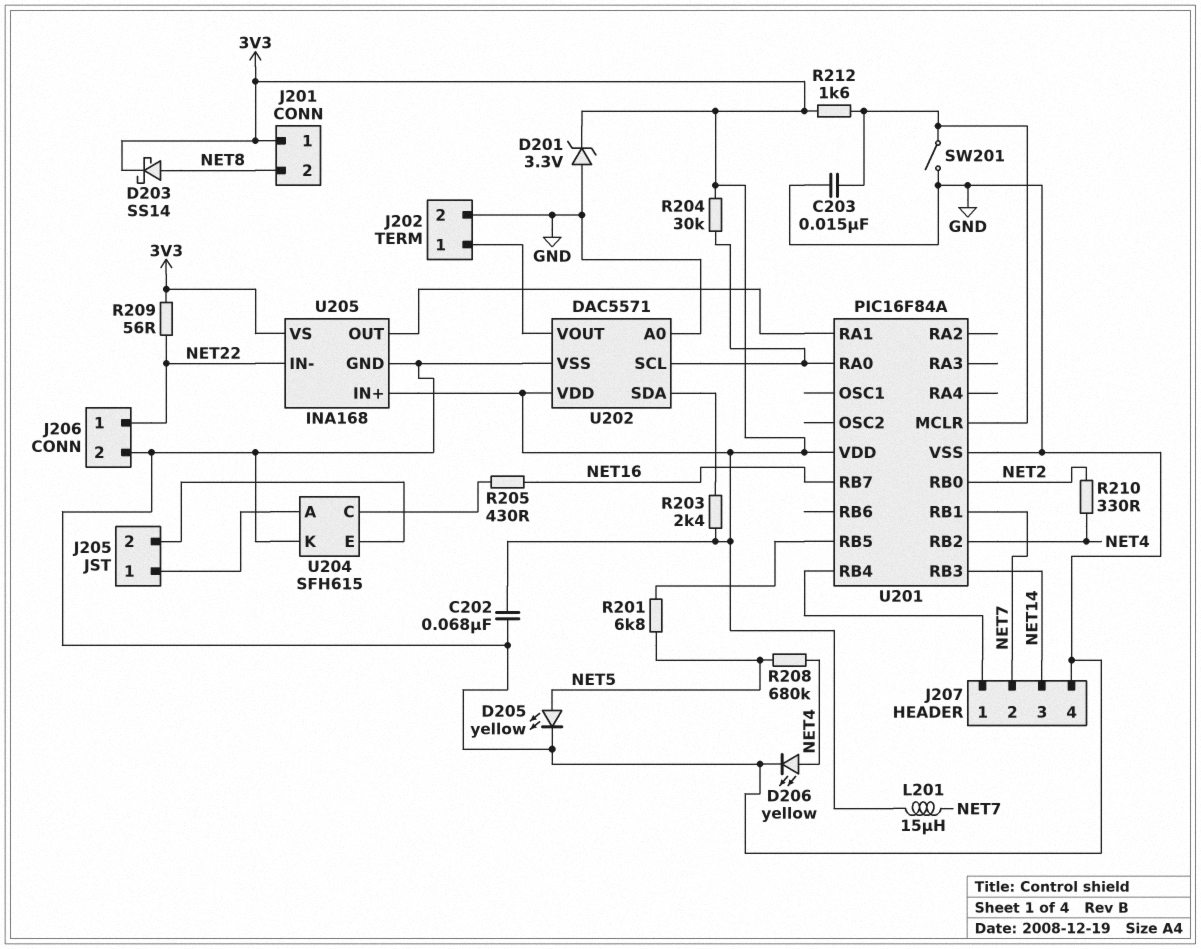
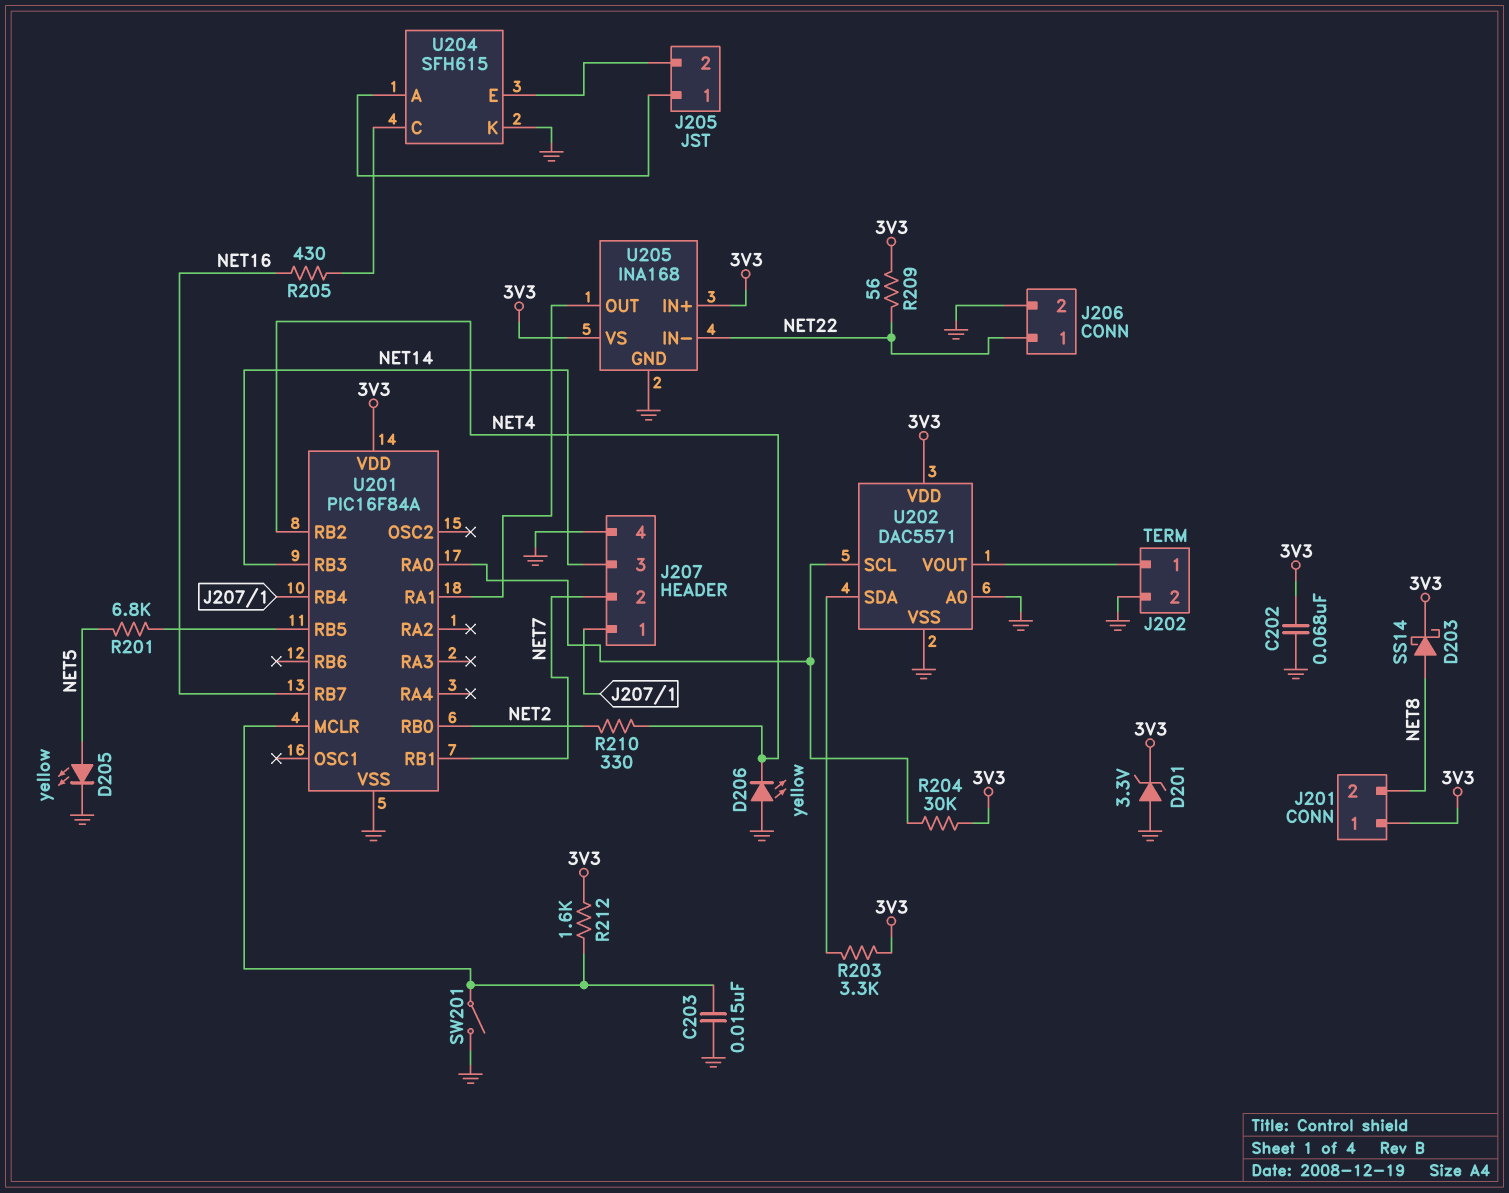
D206: LED yellow (A NET4, K GND) -> LED yellow (A GND, K NET4)
L201: 15uH (3V3, NET7) -> none
R203: 2.4k (3V3, U202/SDA) -> 3.3k (3V3, U202/SDA)
R208: 680k (NET4, NET5) -> none

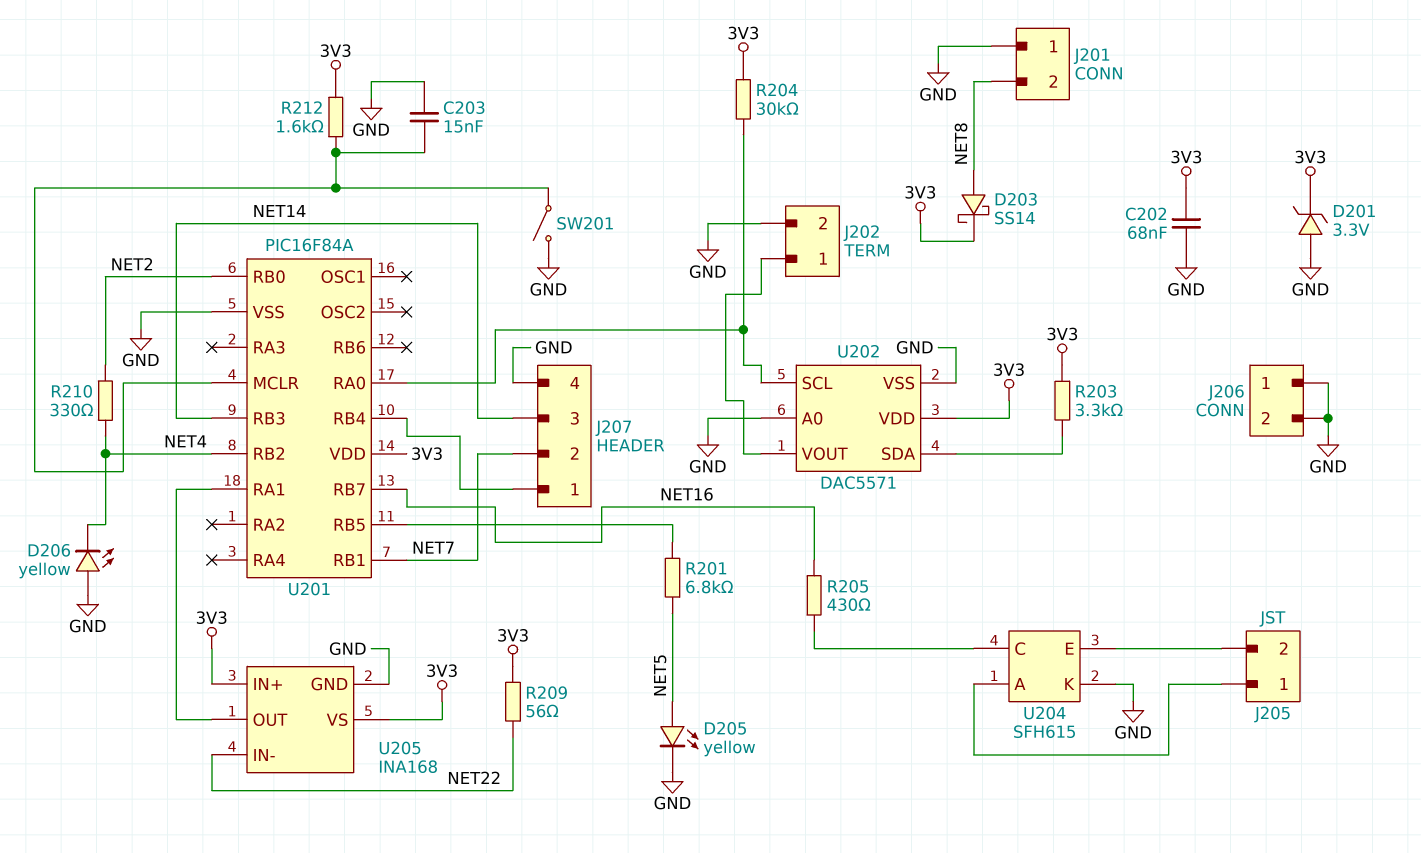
J201 pin 1: 3V3 -> GND
J206 pin 1: NET22 -> GND

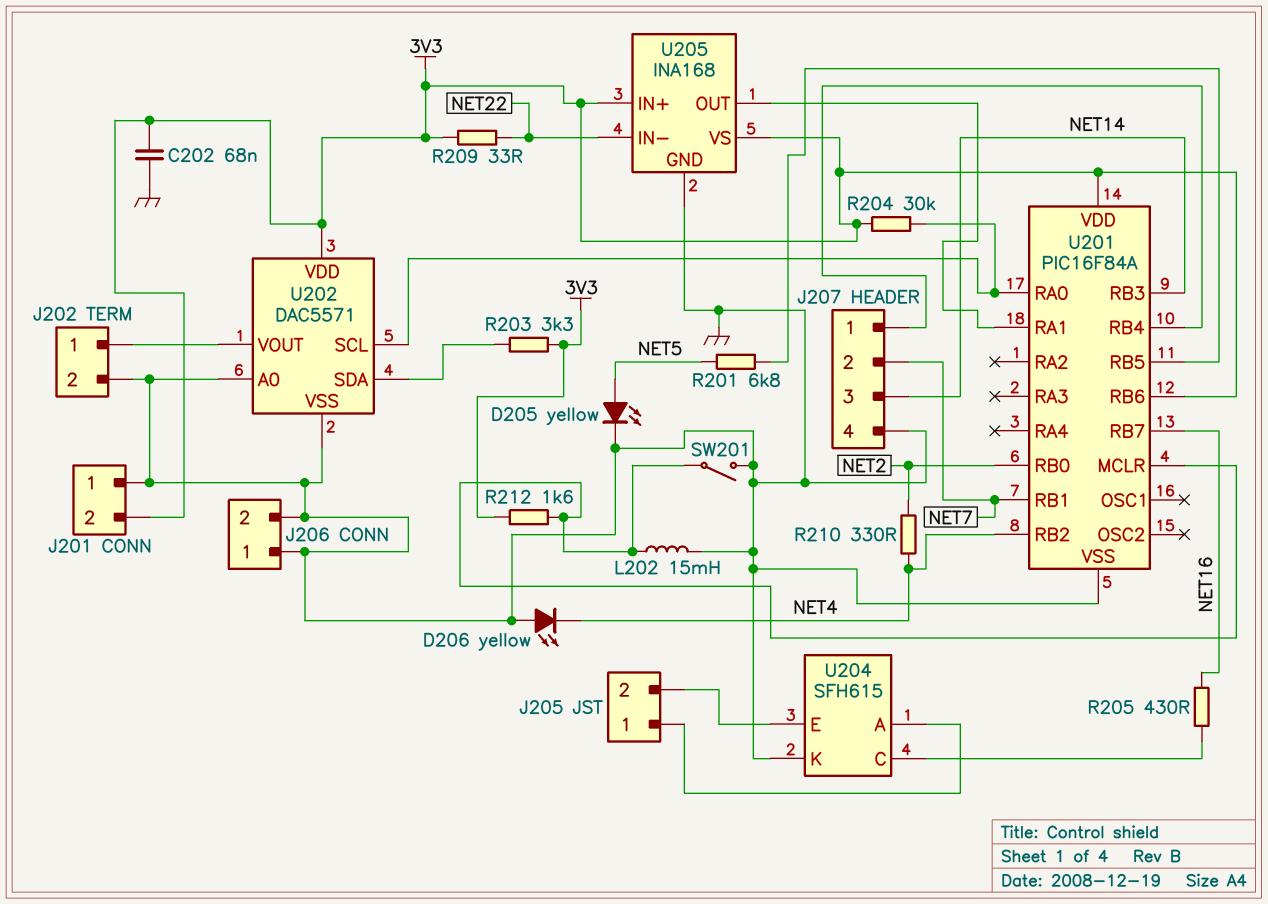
C203: 15nF (GND, U201/MCLR) -> none
D201: zener 3.3V (A GND, K 3V3) -> none
D203: schottky SS14 (A NET8, K 3V3) -> none
J201 pin 2: NET8 -> 3V3
L202: none -> 15mH (GND, U201/MCLR)
R209: 56 (3V3, NET22) -> 33 (3V3, NET22)
U201 pin RB6: none -> 3V3

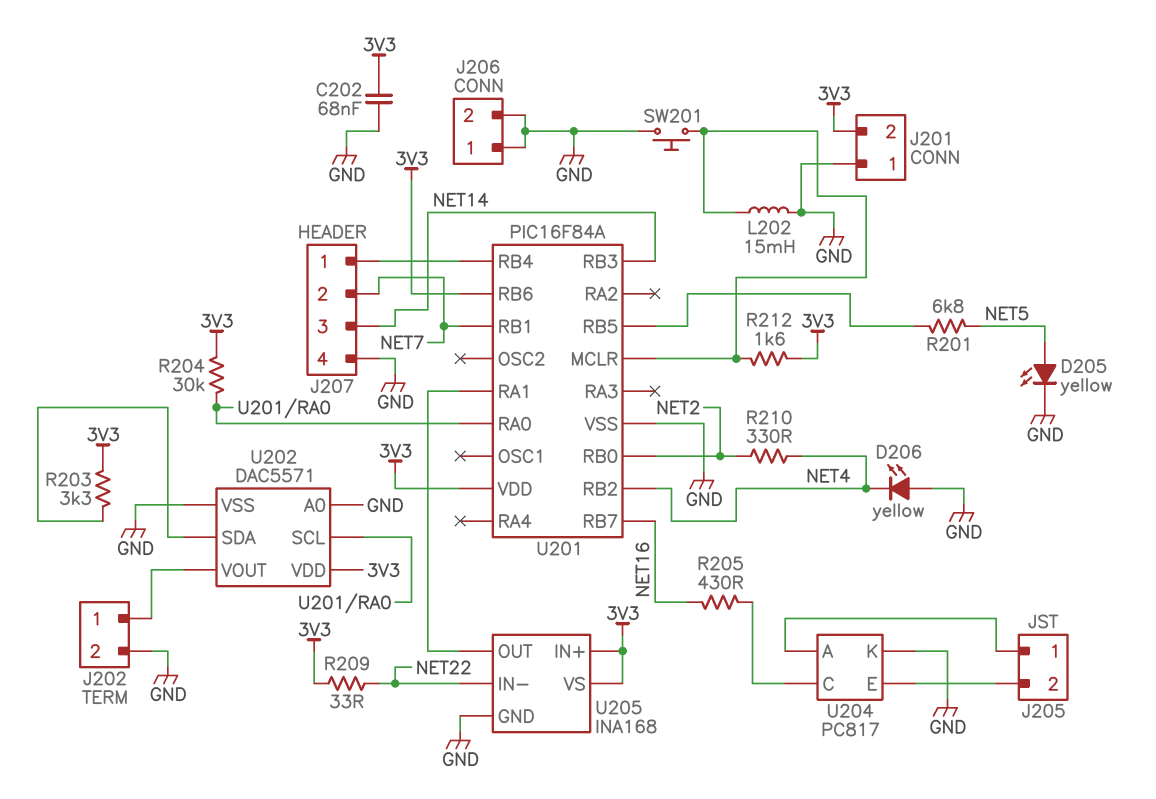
SW201: switch (GND, U201/MCLR) -> button (GND, U201/MCLR)
U204: SFH615 -> PC817

